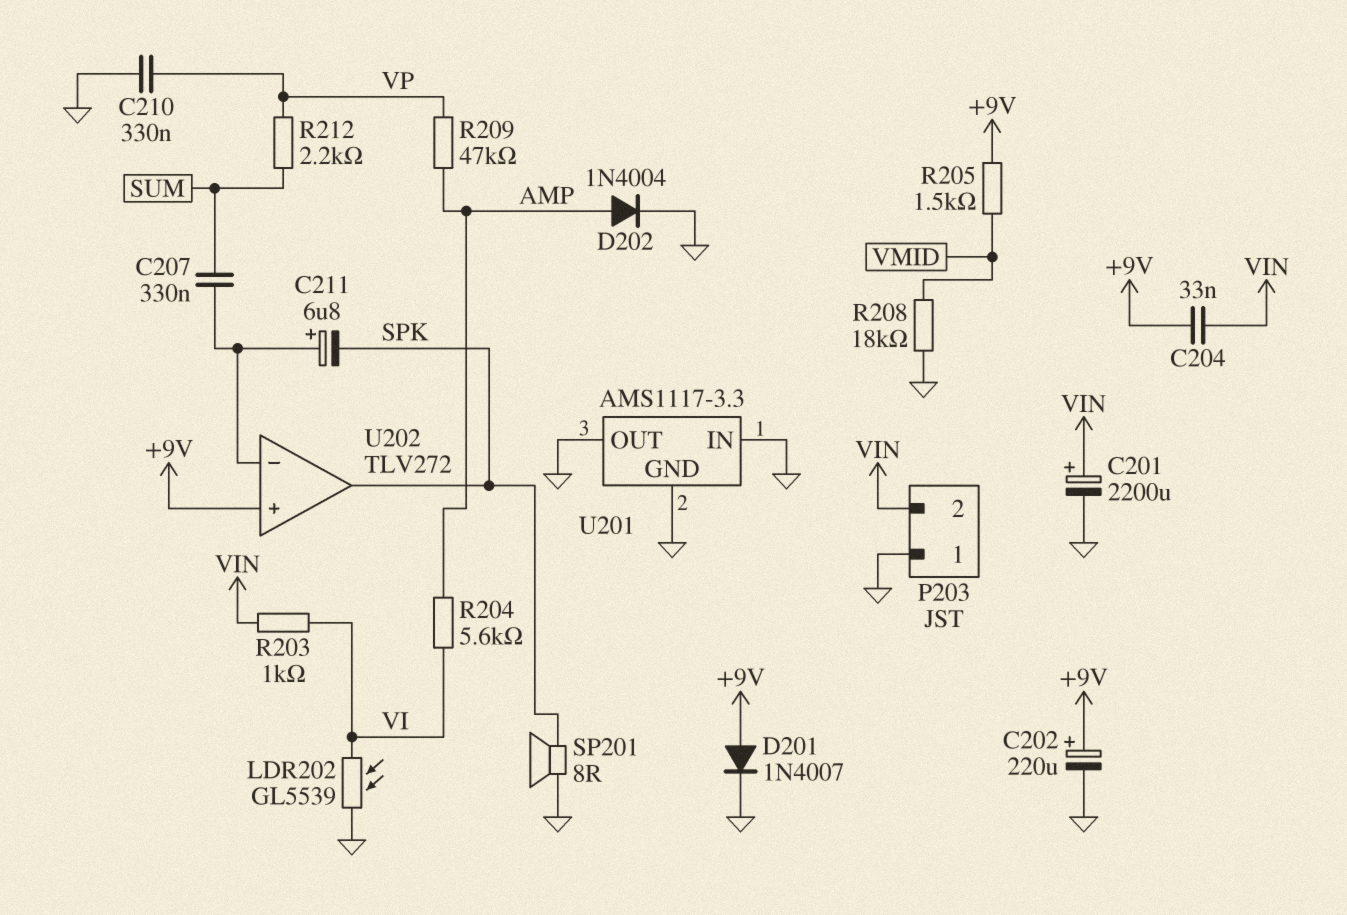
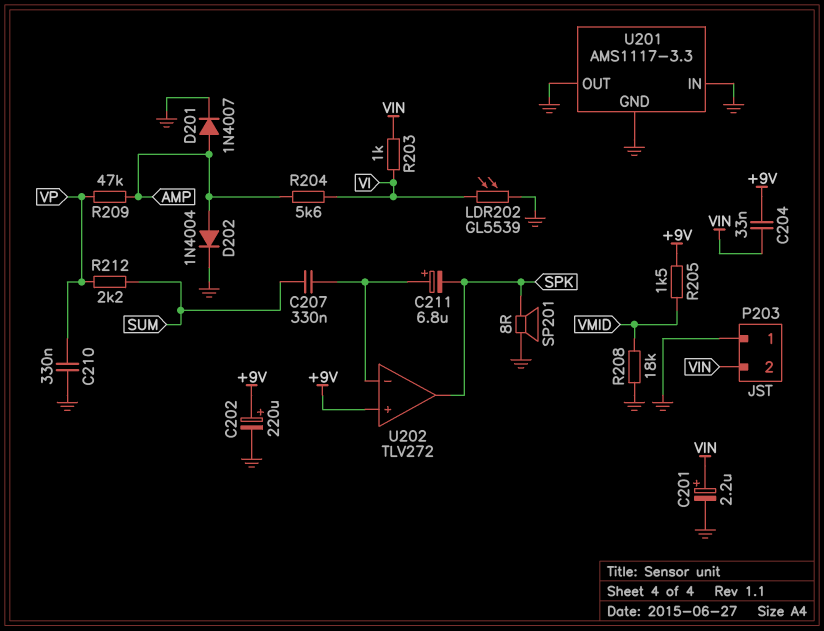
C201: 2200uF (plus VIN, minus GND) -> 2.2uF (plus VIN, minus GND)
D201: diode 1N4007 (A +9V, K GND) -> diode 1N4007 (A AMP, K GND)

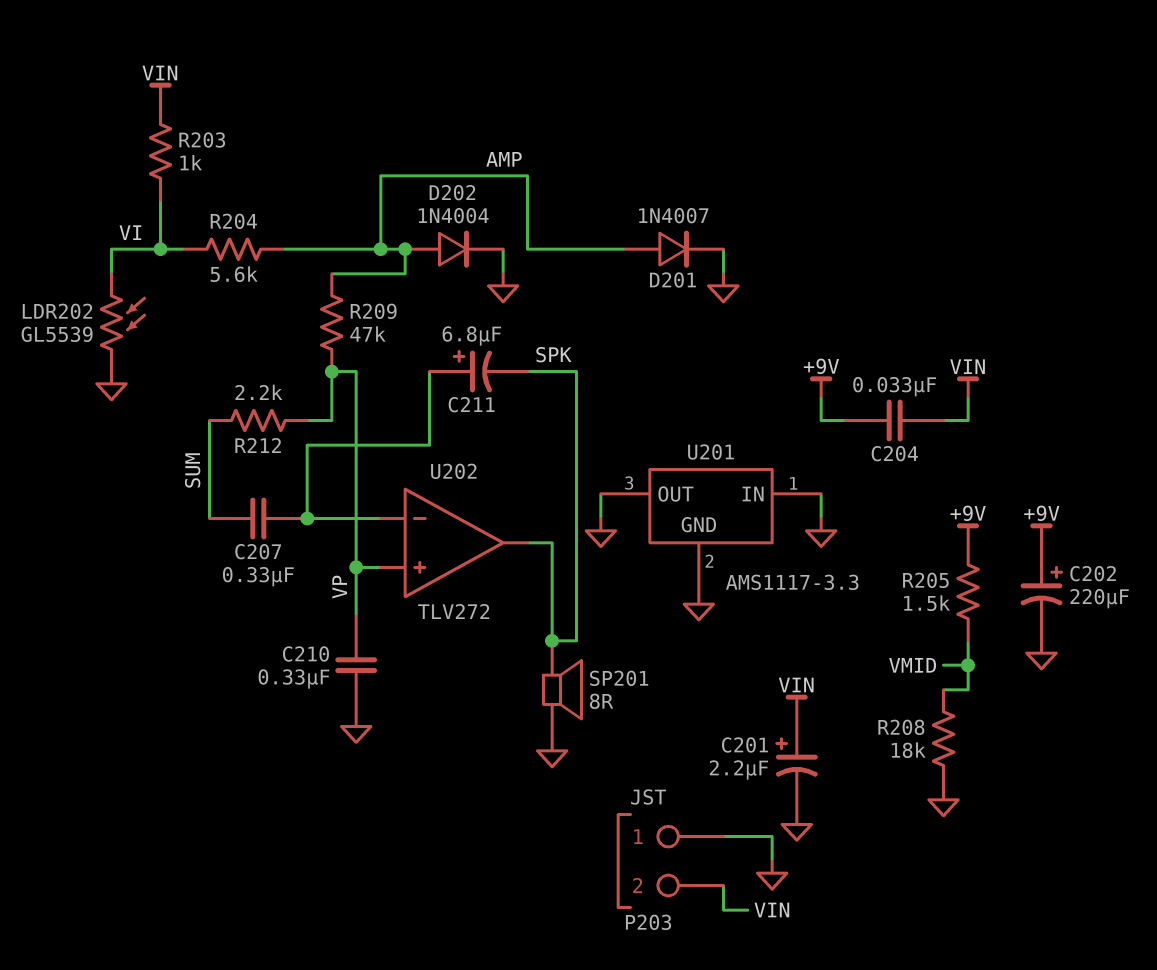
U202 pin in+: +9V -> VP

